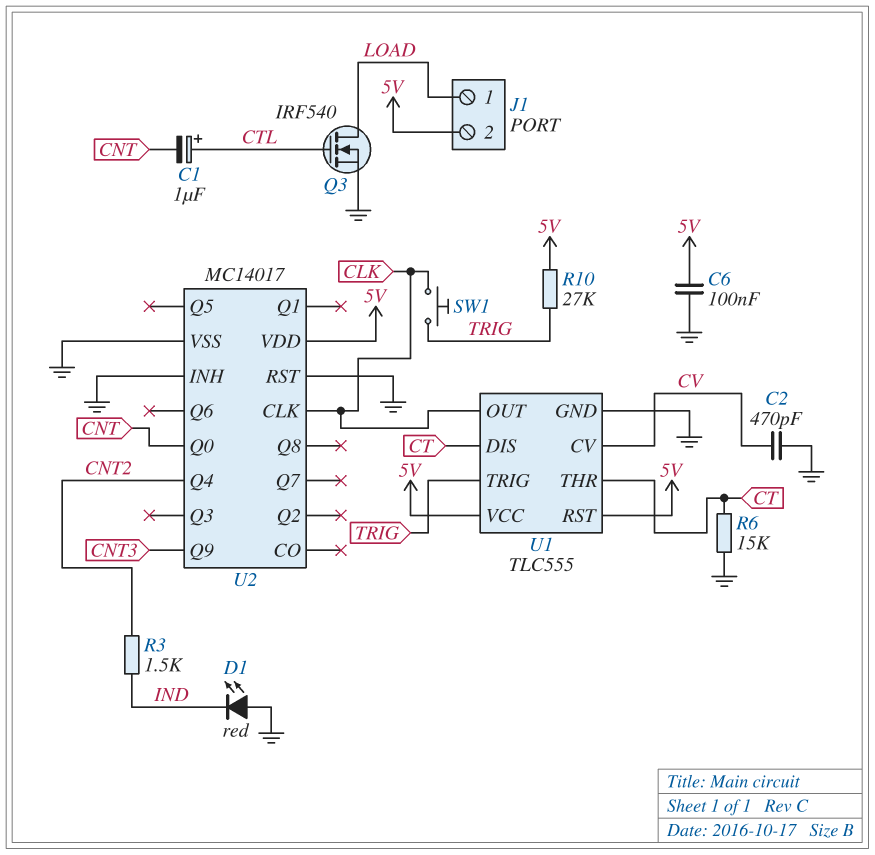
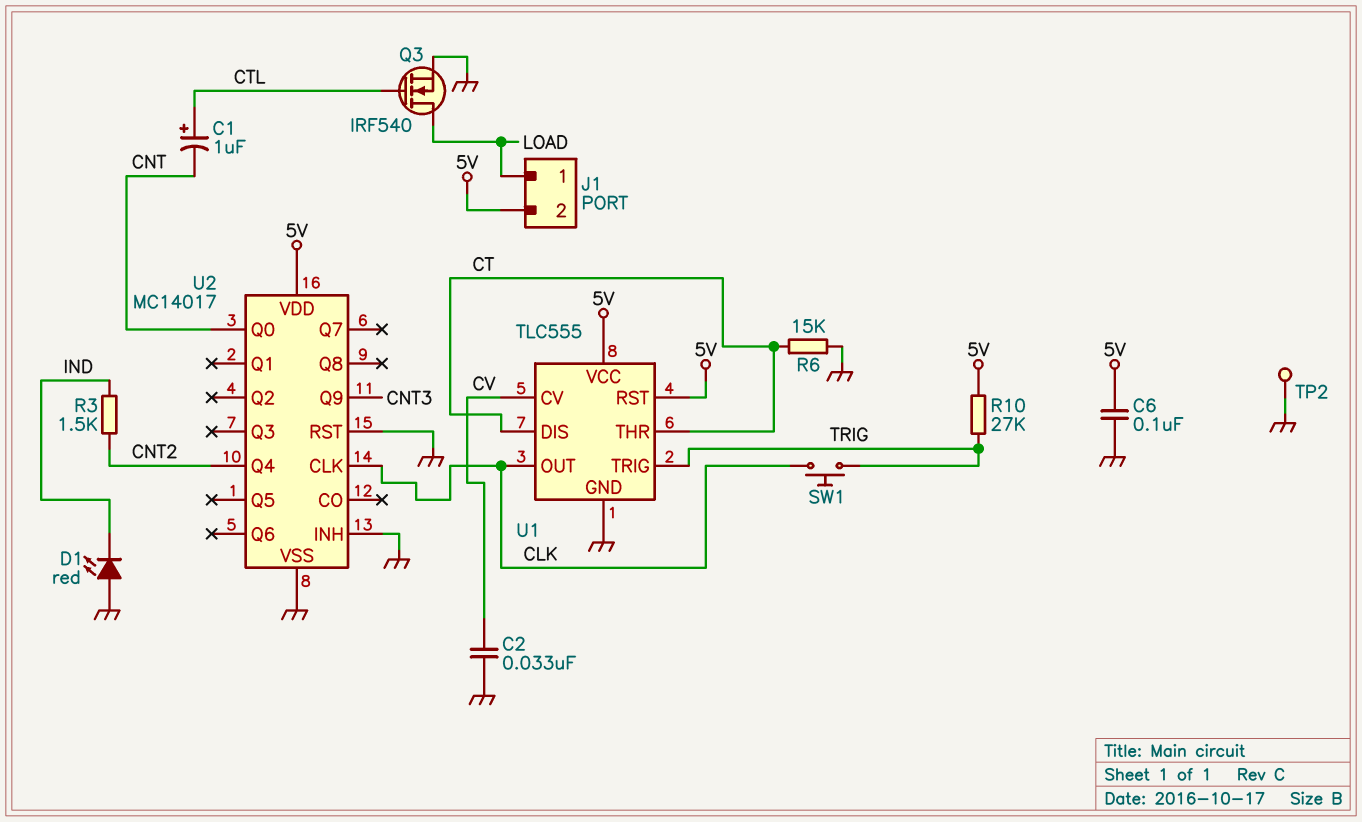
C2: 470pF (CV, GND) -> 33nF (CV, GND)
TP2: none -> test point (GND)

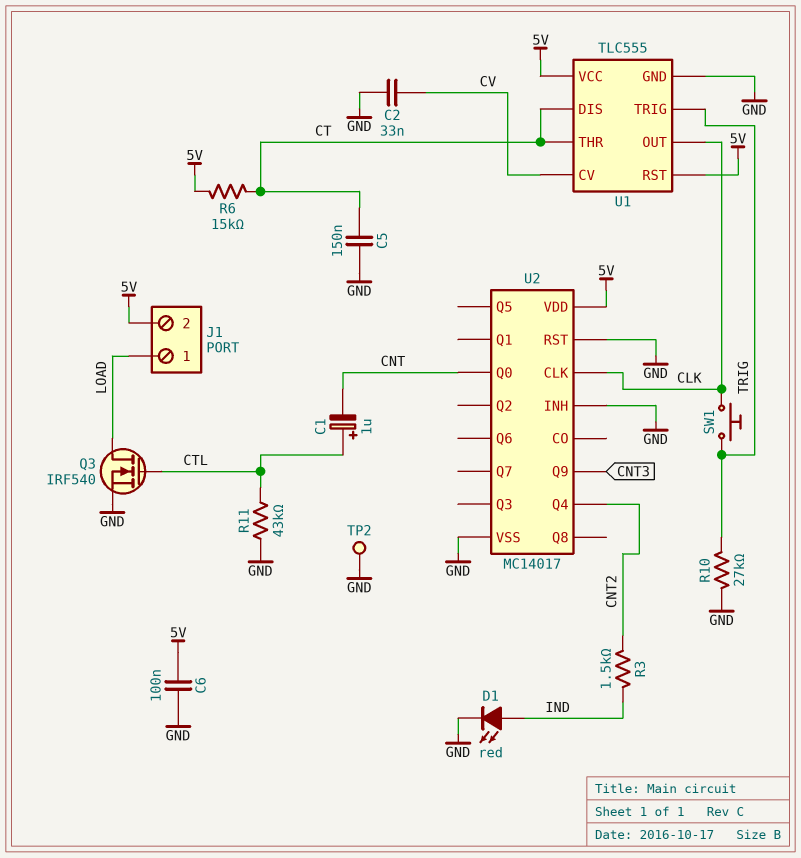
C5: none -> 150nF (CT, GND)
D1: LED red (A GND, K IND) -> LED red (A IND, K GND)
R6: 15k (CT, GND) -> 15k (5V, CT)
R10: 27k (5V, TRIG) -> 27k (GND, TRIG)
R11: none -> 43k (CTL, GND)

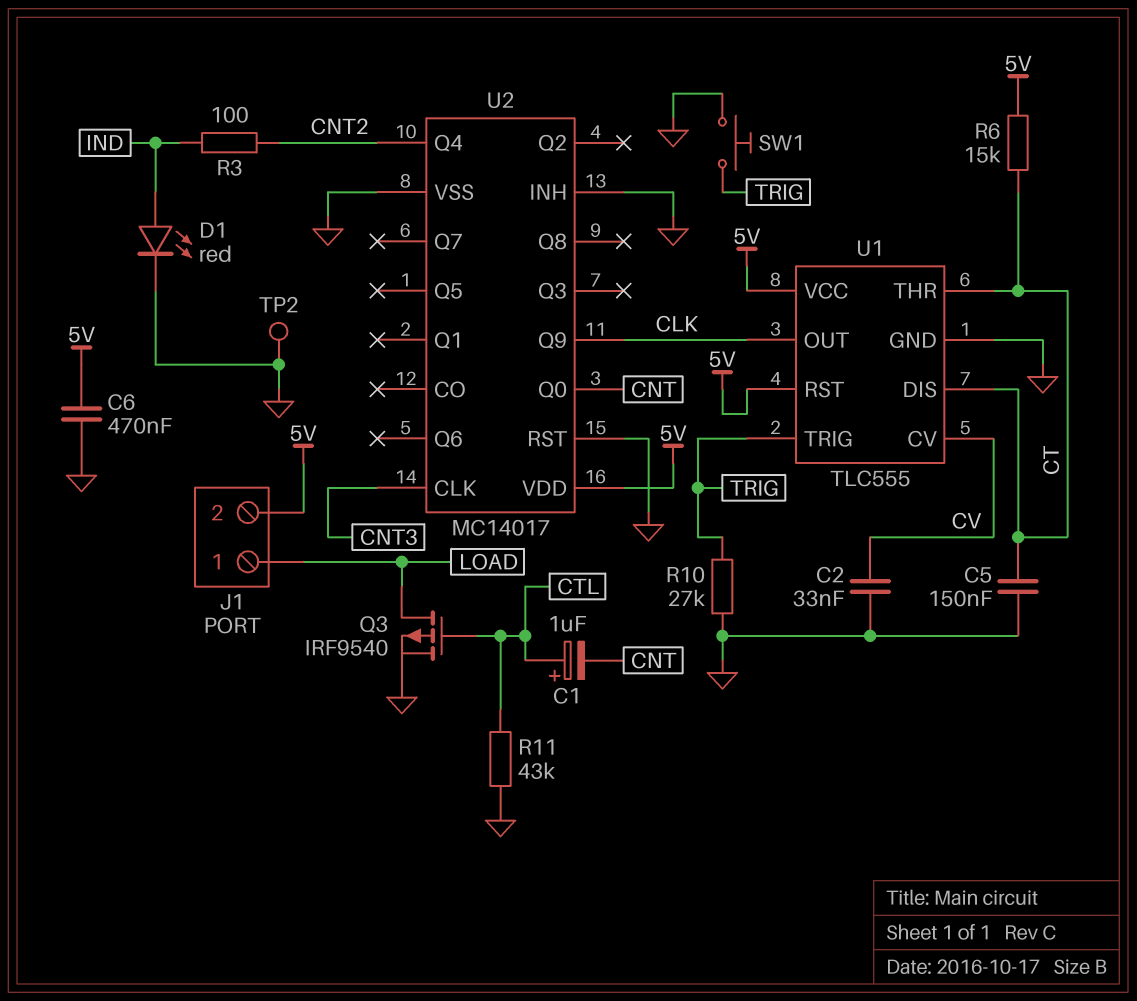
C6: 100nF (5V, GND) -> 470nF (5V, GND)
Q3: NMOS IRF540 (G CTL, D LOAD, S GND) -> PMOS IRF9540 (G CTL, D LOAD, S GND)
R3: 1.5k (CNT2, IND) -> 100 (CNT2, IND)
SW1: button (CLK, TRIG) -> button (GND, TRIG)
U2 pin CLK: CLK -> CNT3
U2 pin Q9: CNT3 -> CLK

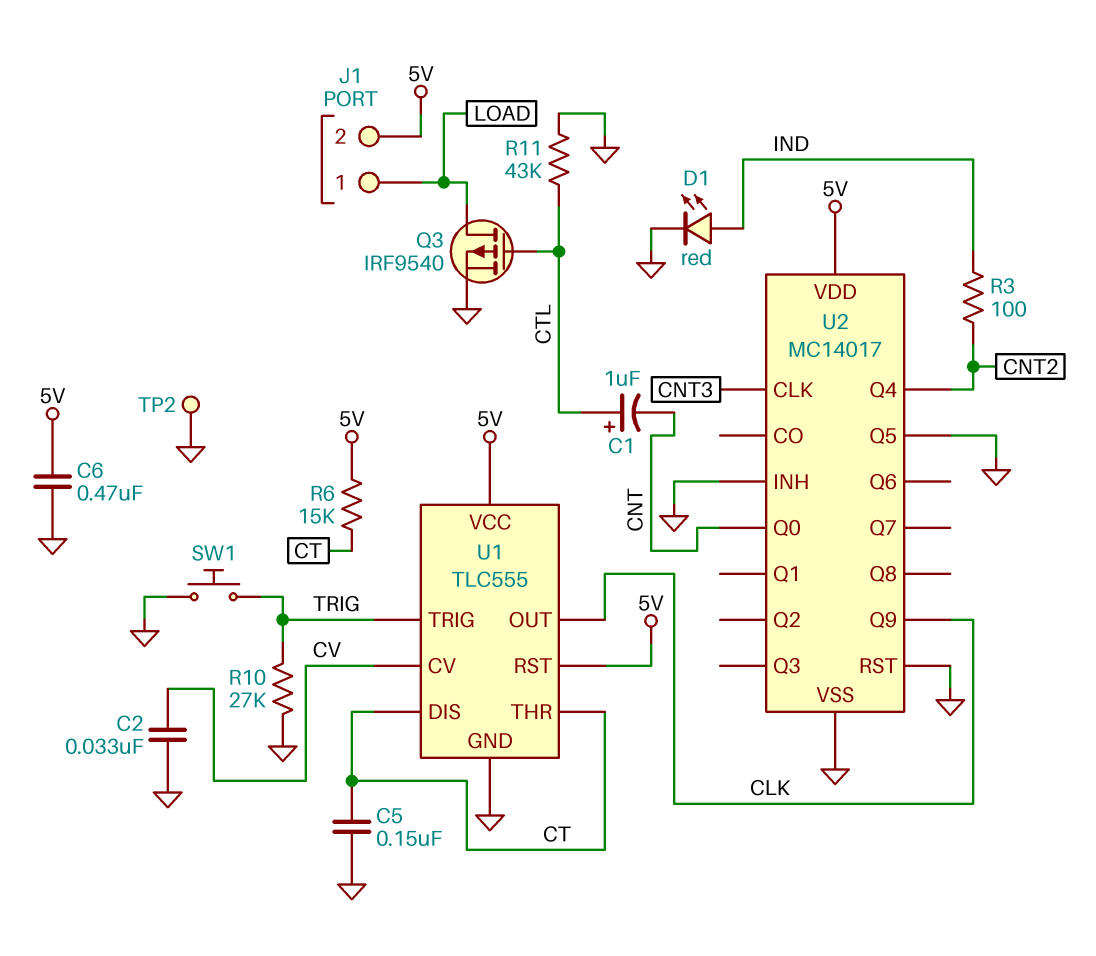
U2 pin Q5: none -> GND

